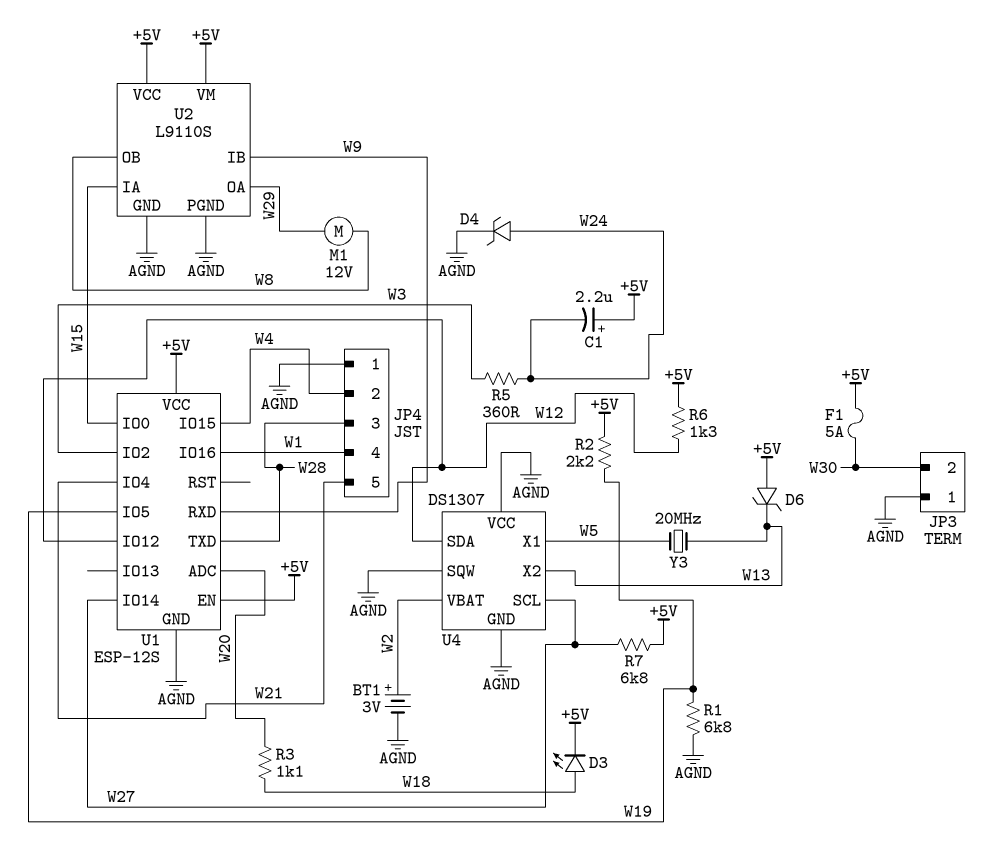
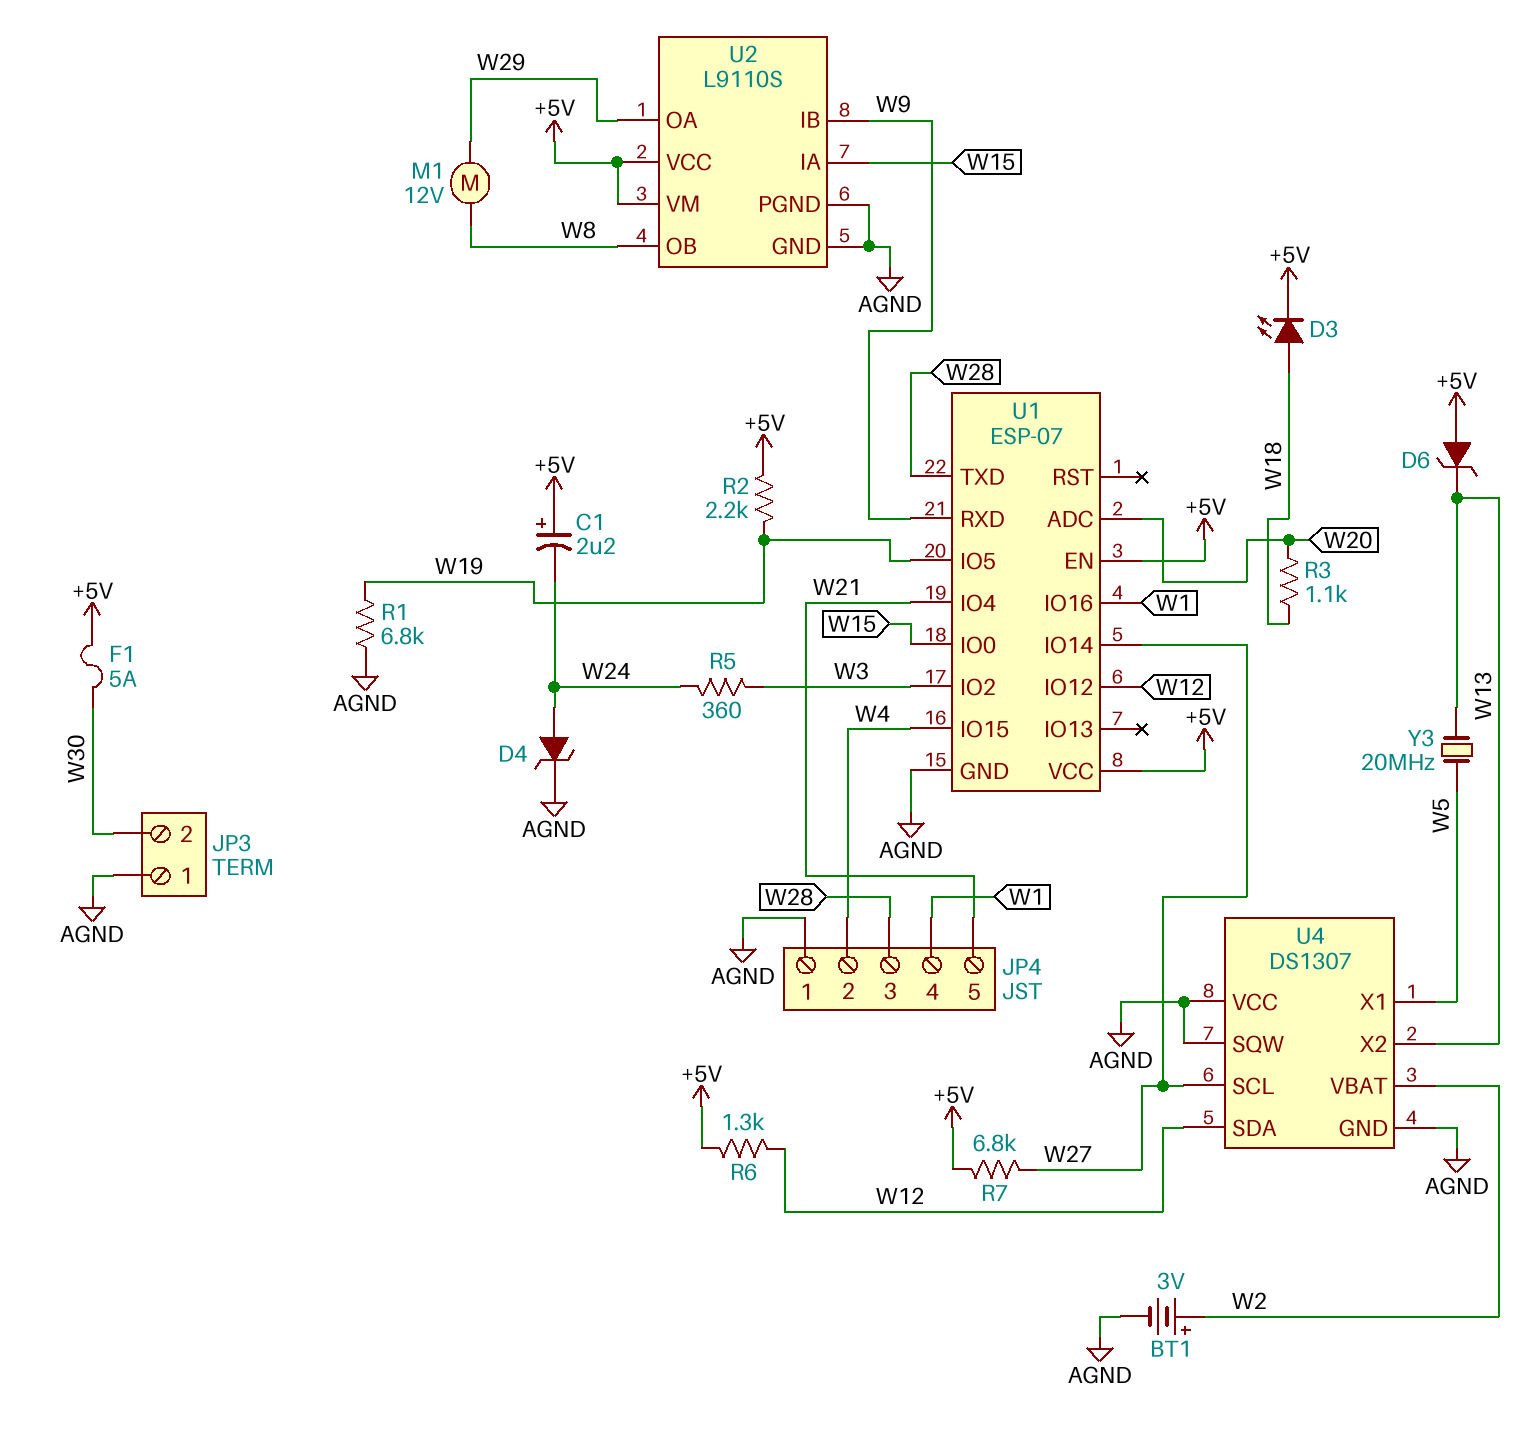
U1: ESP-12S -> ESP-07

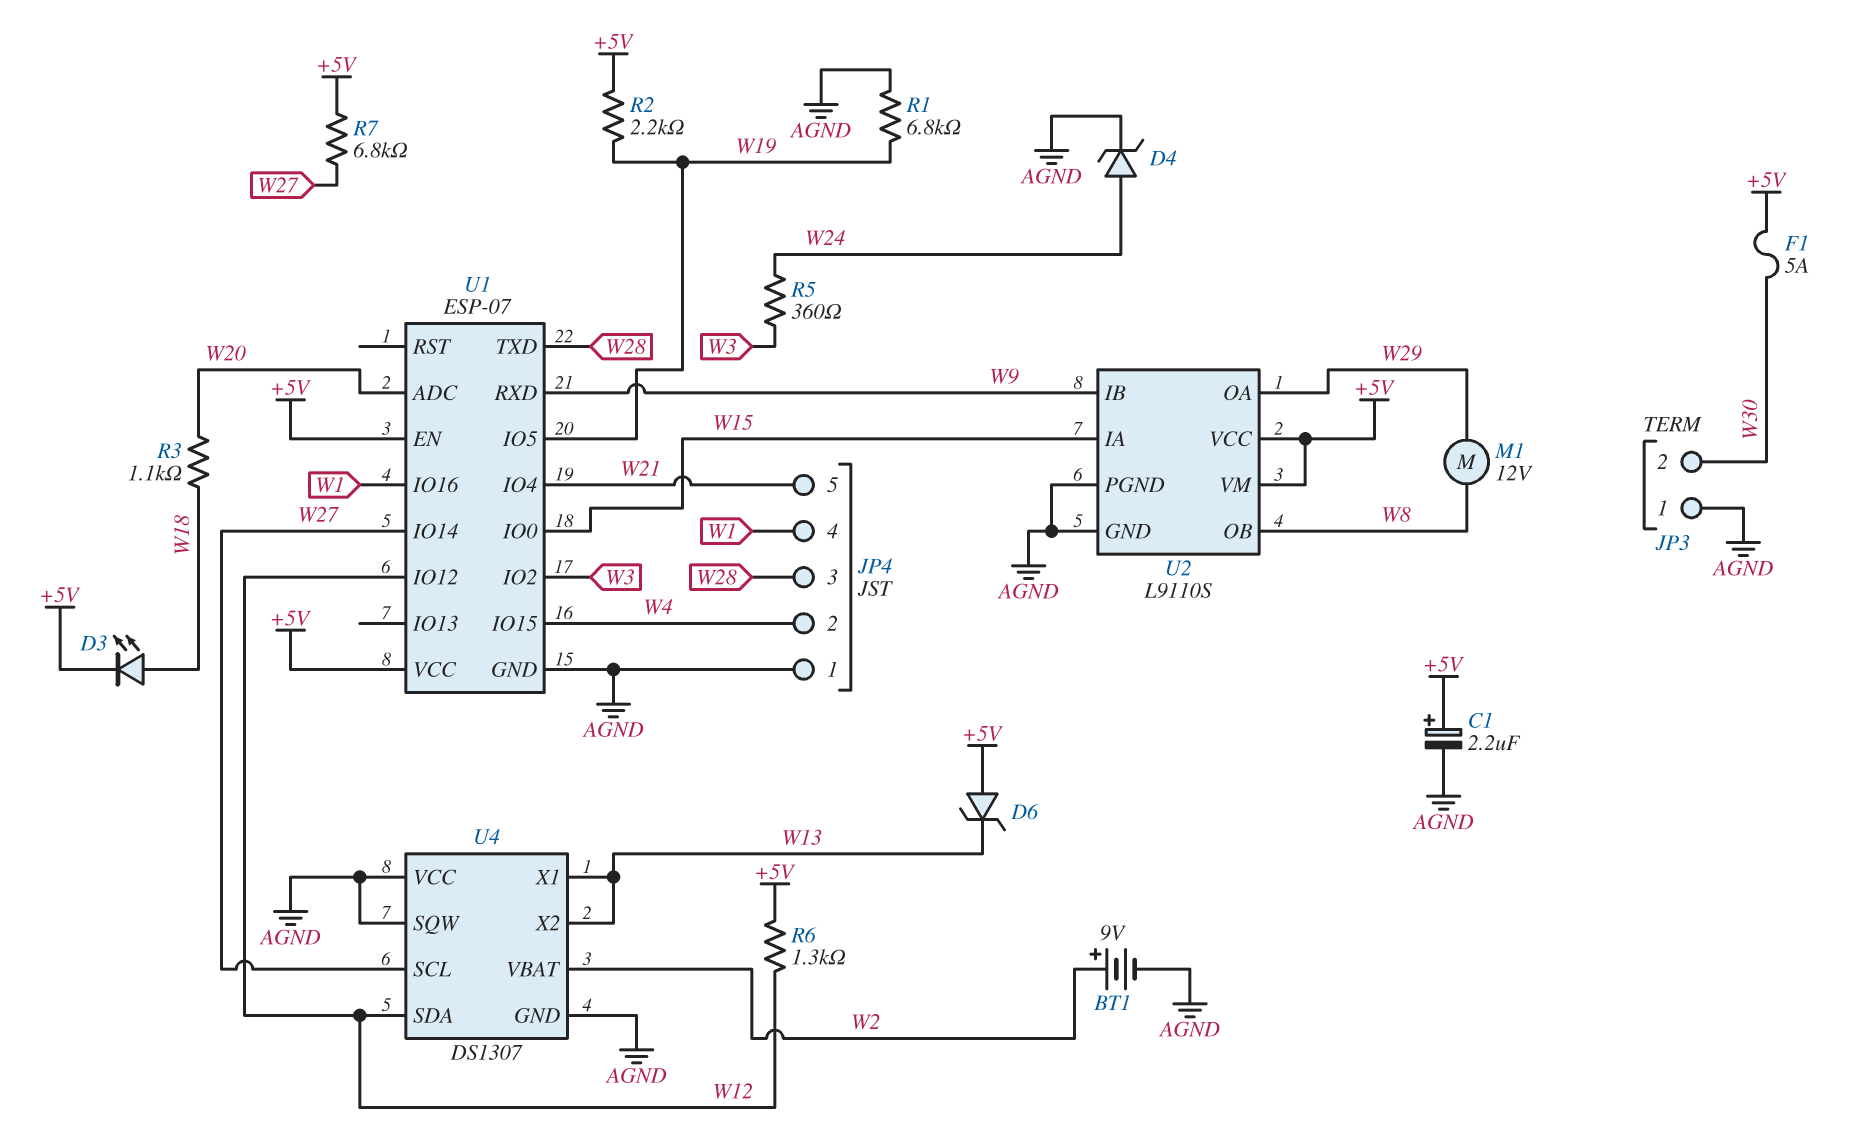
BT1: 3V (plus W2, minus AGND) -> 9V (plus W2, minus AGND)
C1: 2.2uF (plus +5V, minus W24) -> 2.2uF (plus +5V, minus AGND)
U4 pin X1: W5 -> W13
Y3: 20MHz (W5, W13) -> none

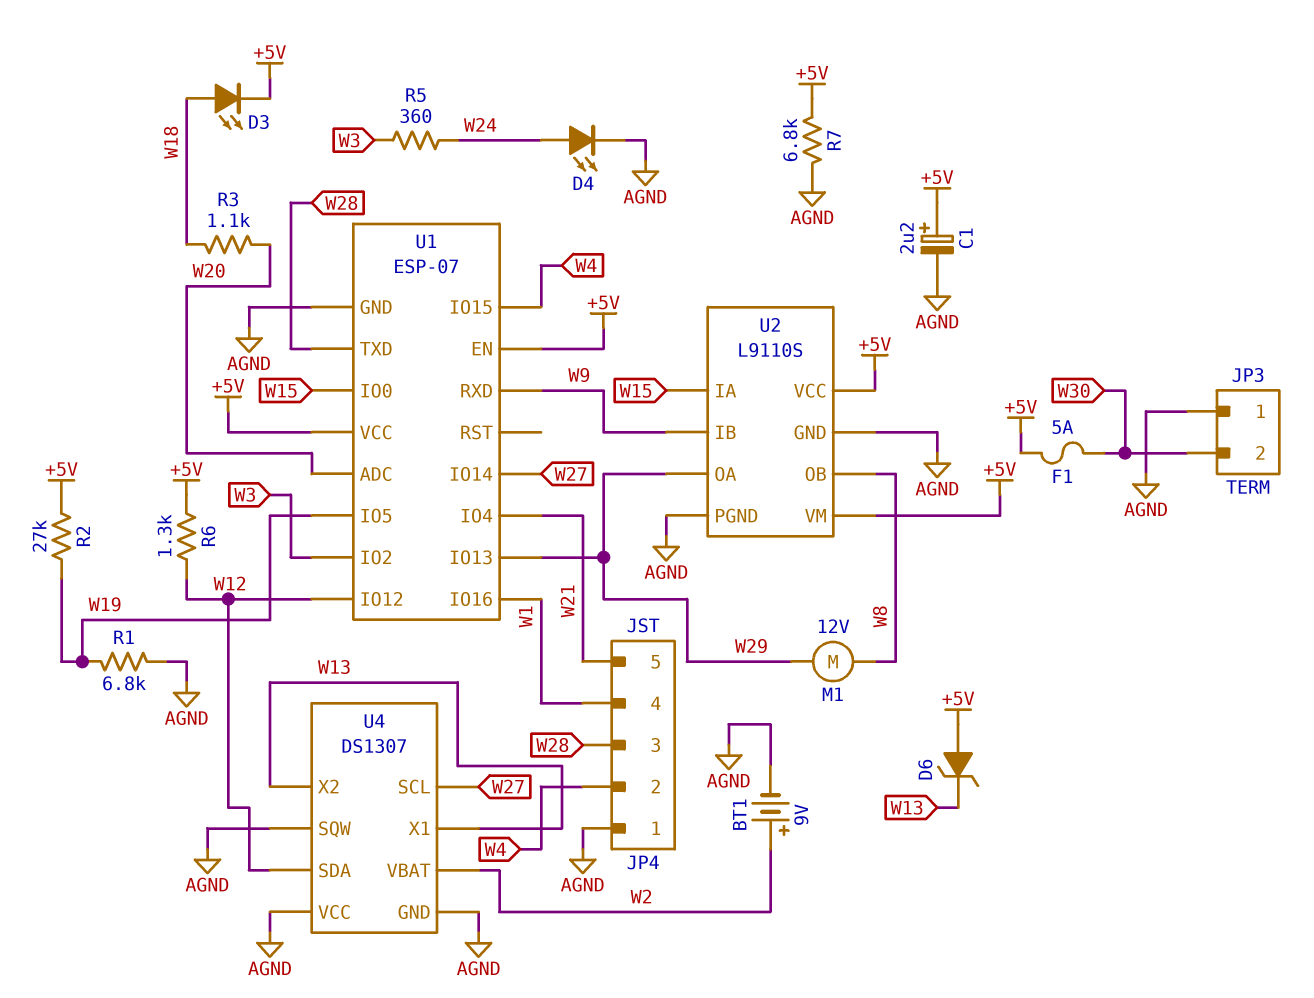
D4: zener (A W24, K AGND) -> LED (A W24, K AGND)
R2: 2.2k (+5V, W19) -> 27k (+5V, W19)
R7: 6.8k (+5V, W27) -> 6.8k (+5V, AGND)
U1 pin IO13: none -> W29

